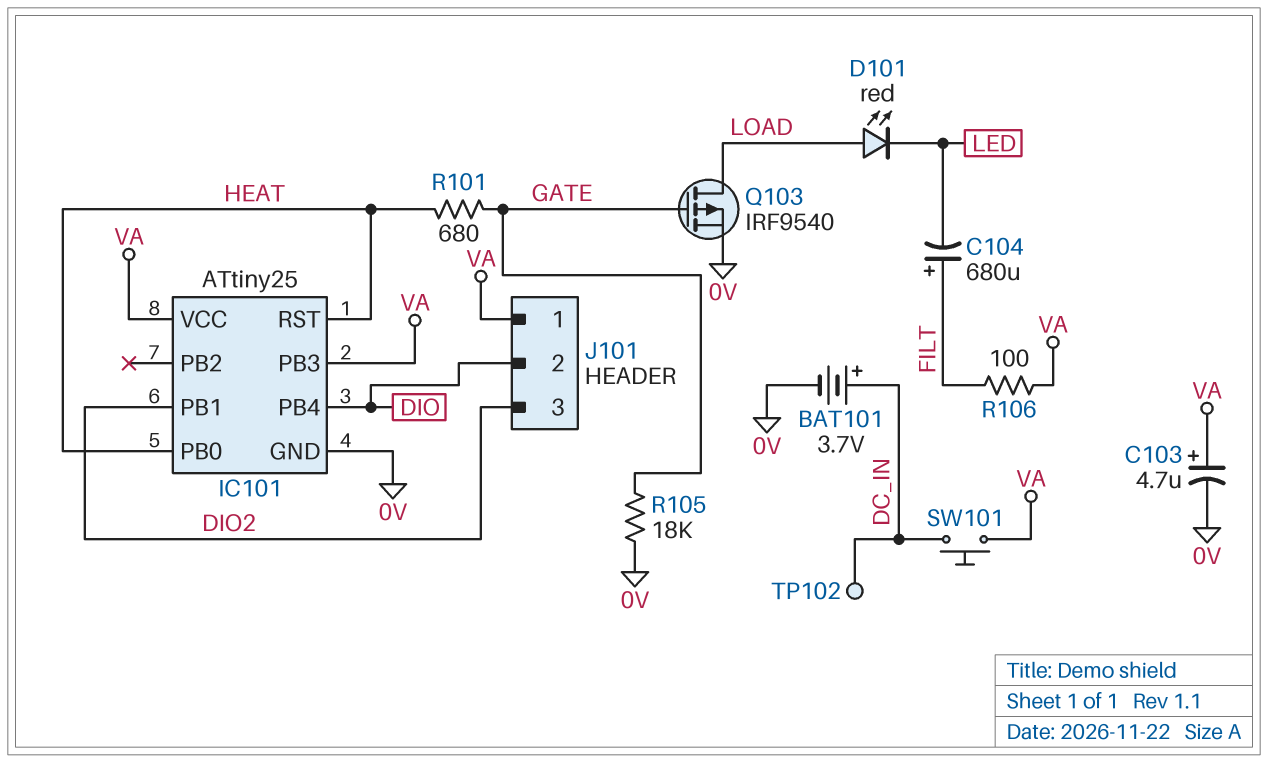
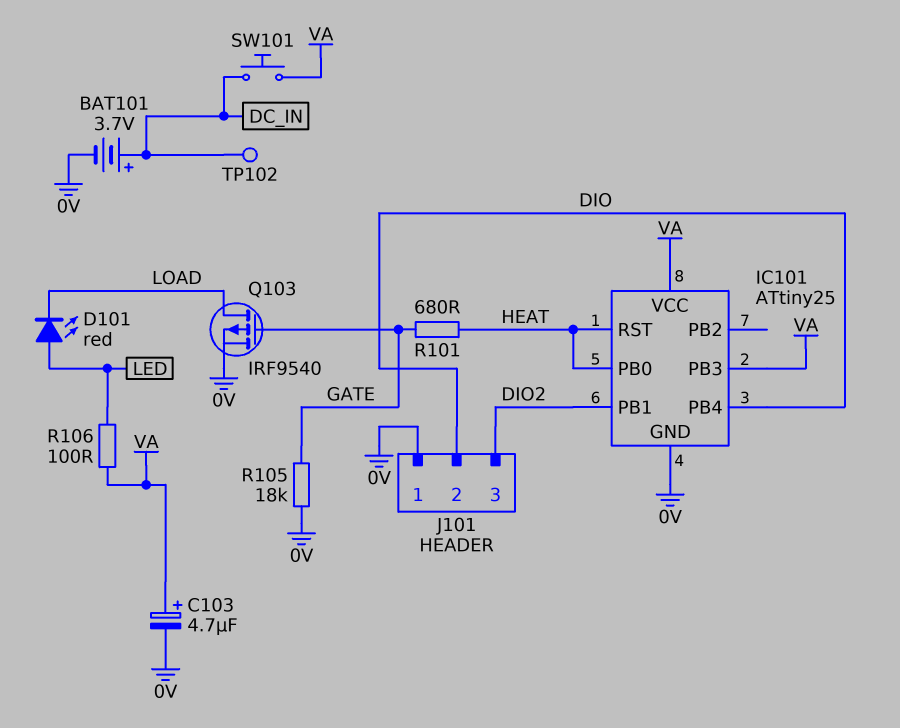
C104: 680uF (plus FILT, minus LED) -> none
D101: LED red (A LOAD, K LED) -> LED red (A LED, K LOAD)
J101 pin 1: VA -> 0V
R106: 100 (FILT, VA) -> 100 (LED, VA)

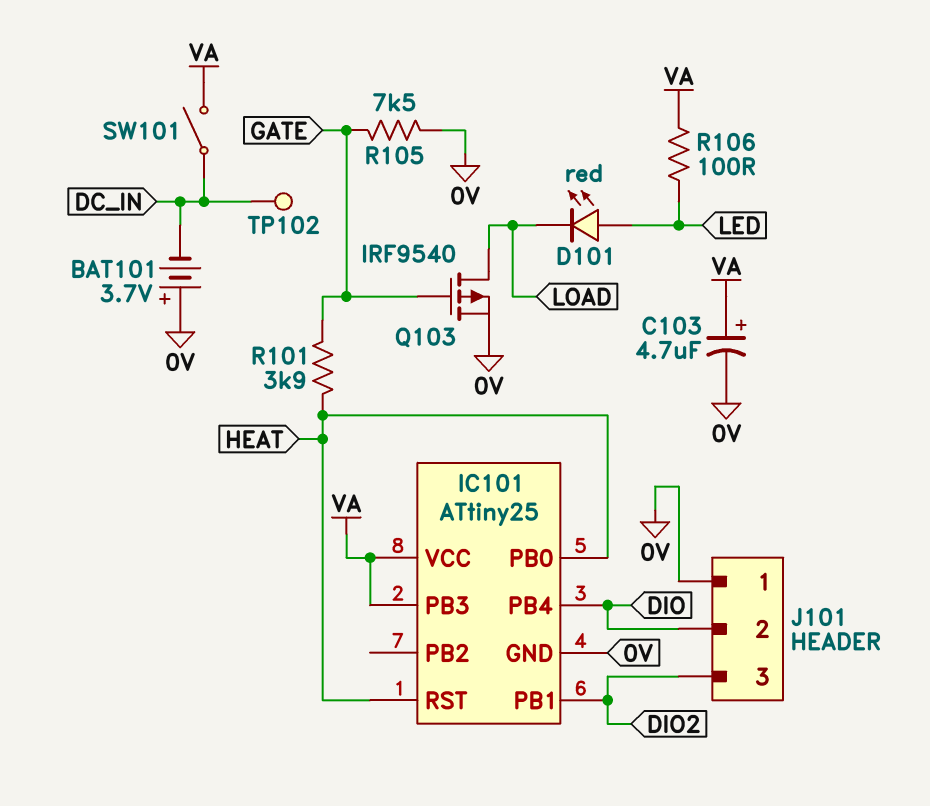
BAT101: 3.7V (plus DC_IN, minus 0V) -> 3.7V (plus 0V, minus DC_IN)
R101: 680 (GATE, HEAT) -> 3.9k (GATE, HEAT)
R105: 18k (0V, GATE) -> 7.5k (0V, GATE)
SW101: button (DC_IN, VA) -> switch (DC_IN, VA)

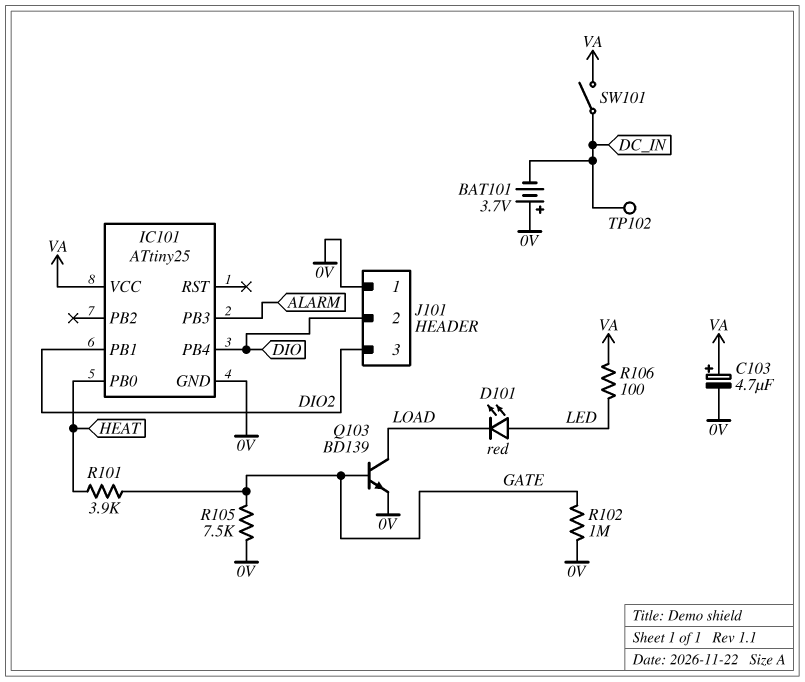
IC101 pin PB3: VA -> ALARM
IC101 pin RST: HEAT -> none
Q103: PMOS IRF9540 (G GATE, D LOAD, S 0V) -> NPN BD139 (B GATE, C LOAD, E 0V)
R102: none -> 1M (0V, GATE)

